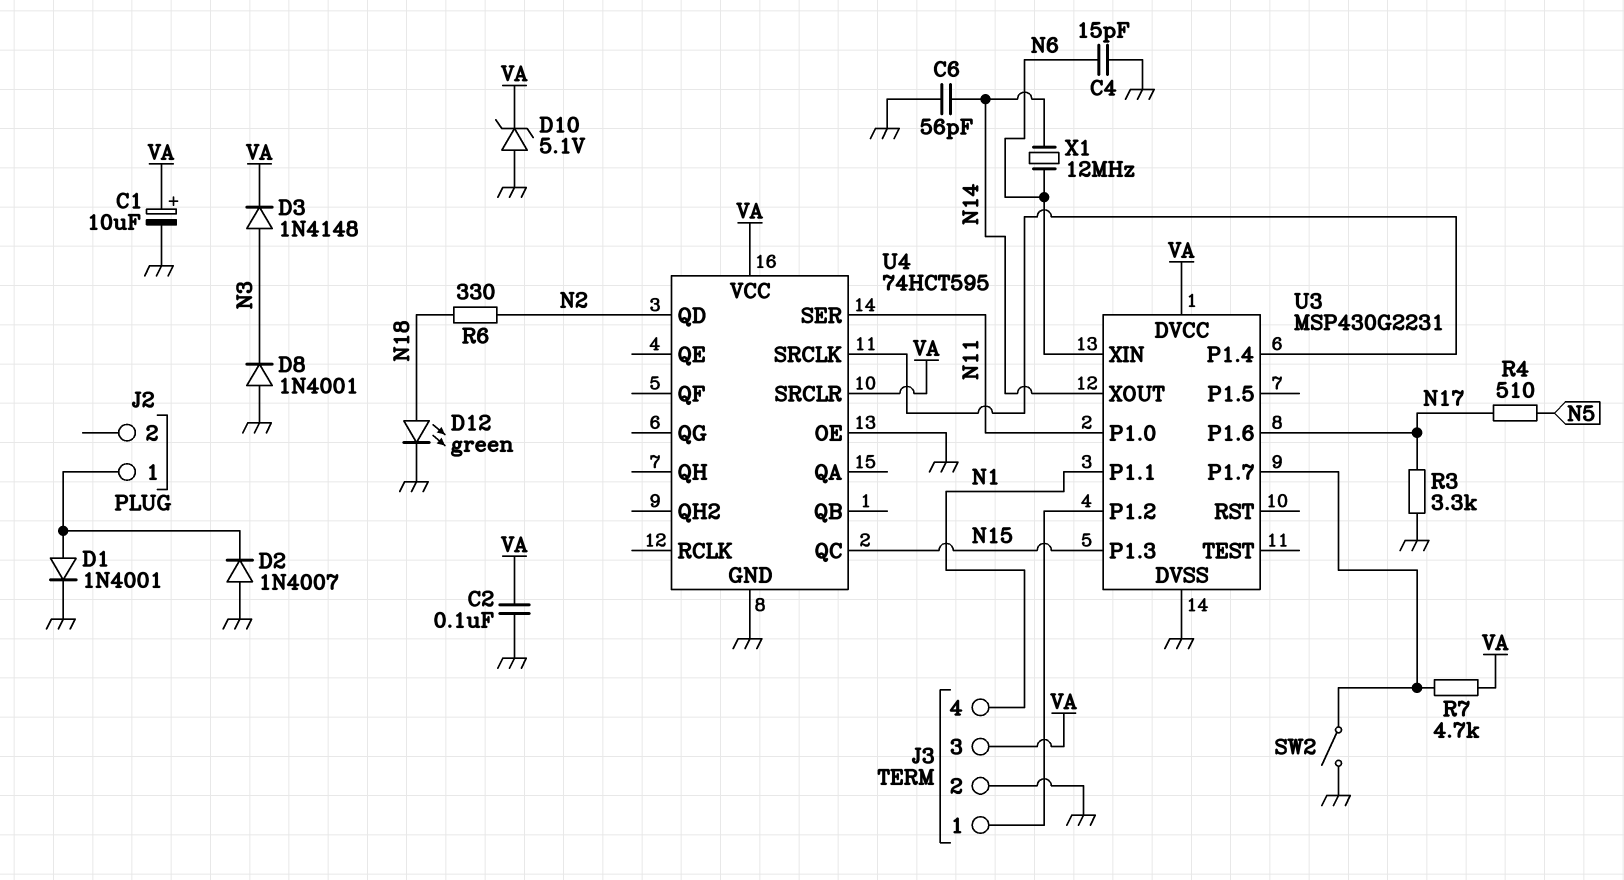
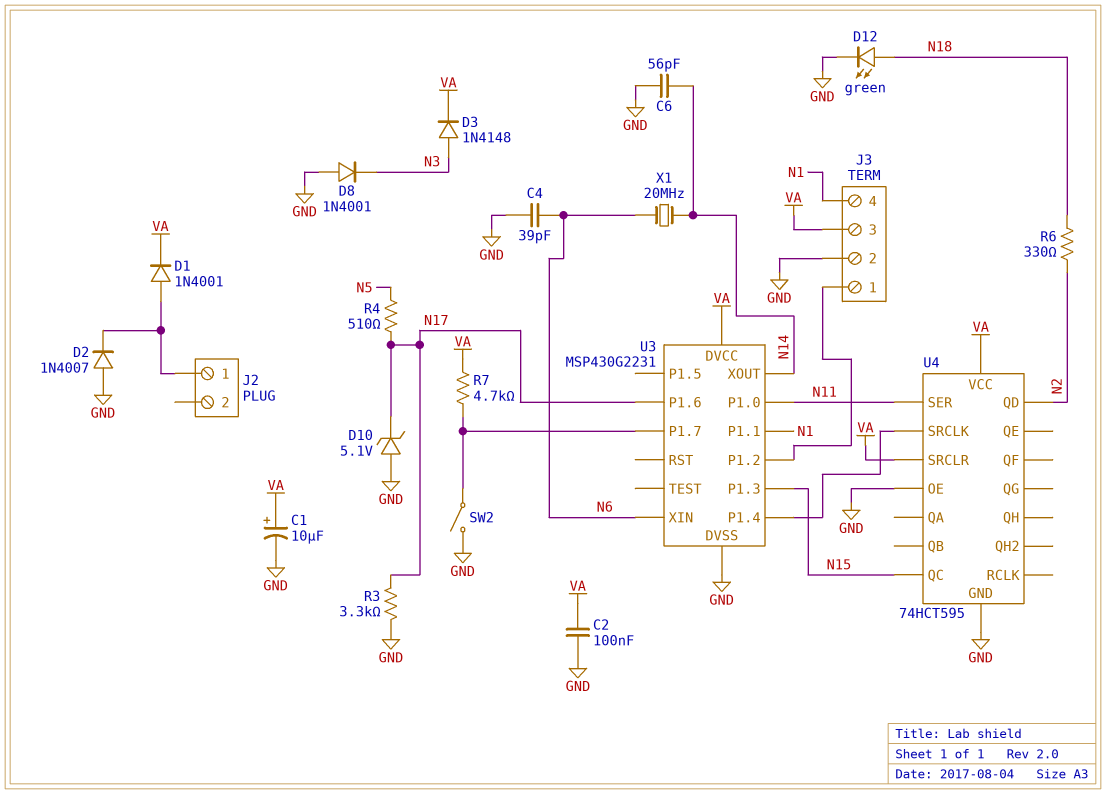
C4: 15pF (GND, N6) -> 39pF (GND, N6)
D1: diode 1N4001 (A J2/1, K GND) -> diode 1N4001 (A J2/1, K VA)
D10: zener 5.1V (A GND, K VA) -> zener 5.1V (A GND, K N17)
X1: 12MHz (N6, N14) -> 20MHz (N6, N14)

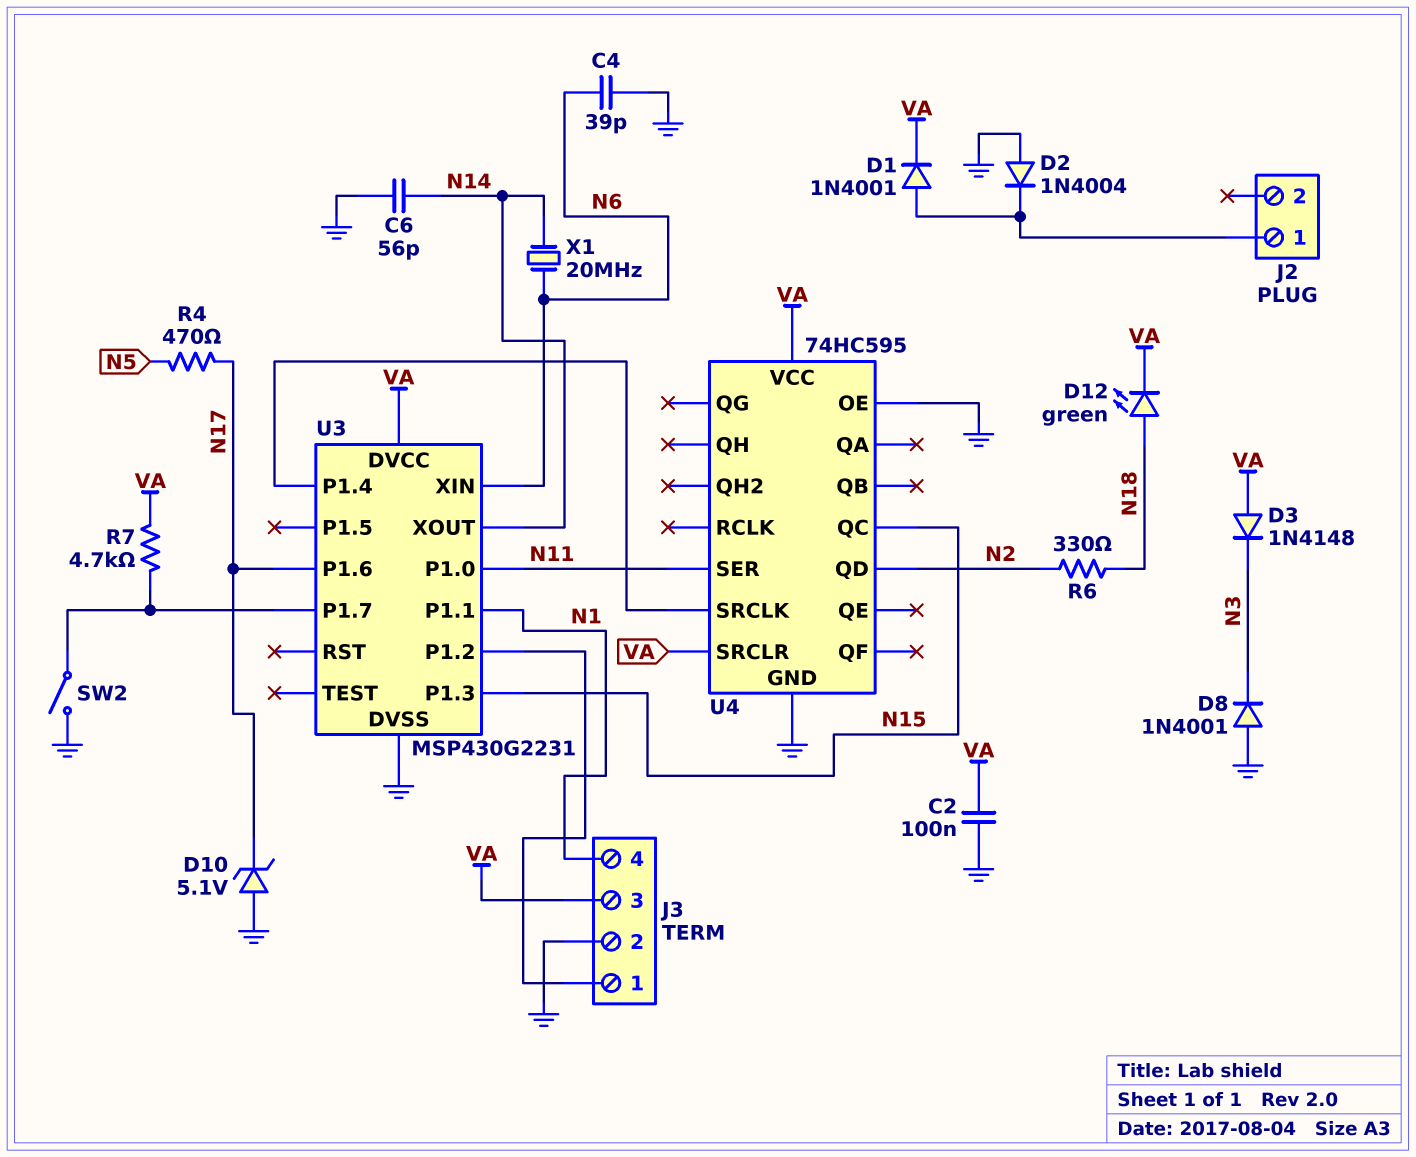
C1: 10uF (plus VA, minus GND) -> none
D2: diode 1N4007 (A GND, K J2/1) -> diode 1N4004 (A GND, K J2/1)
D3: diode 1N4148 (A N3, K VA) -> diode 1N4148 (A VA, K N3)
D12: LED green (A N18, K GND) -> LED green (A N18, K VA)
R3: 3.3k (GND, N17) -> none
R4: 510 (N5, N17) -> 470 (N5, N17)
U4: 74HCT595 -> 74HC595

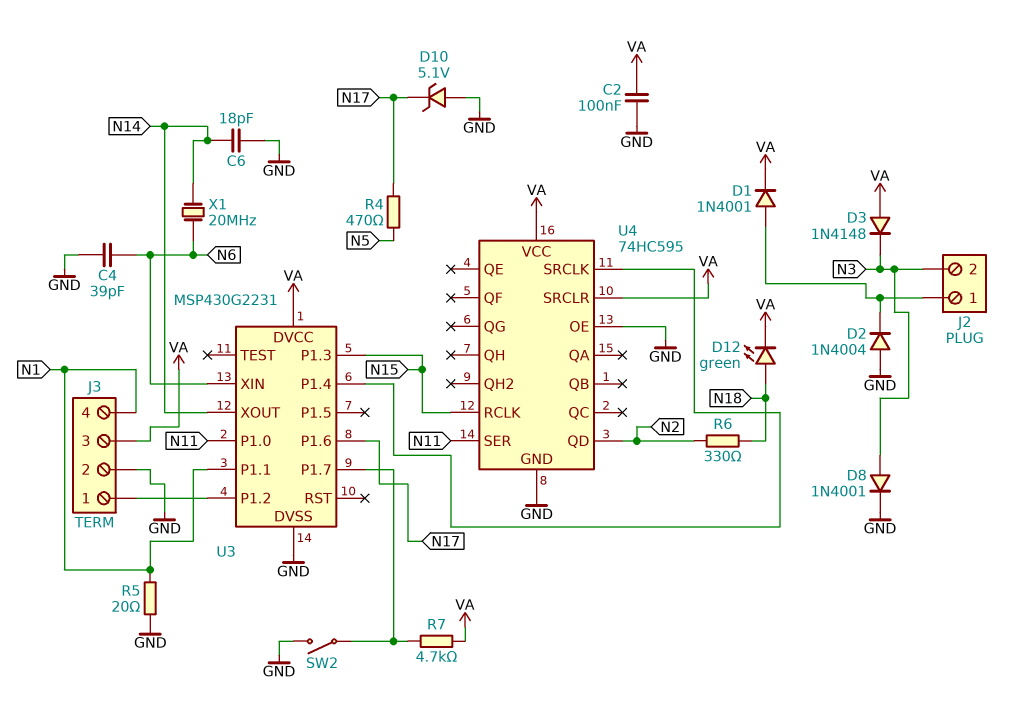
C6: 56pF (GND, N14) -> 18pF (GND, N14)
D8: diode 1N4001 (A GND, K N3) -> diode 1N4001 (A N3, K GND)
J2 pin 2: none -> N3
R5: none -> 20 (GND, N1)
U4 pin QC: N15 -> none
U4 pin RCLK: none -> N15

